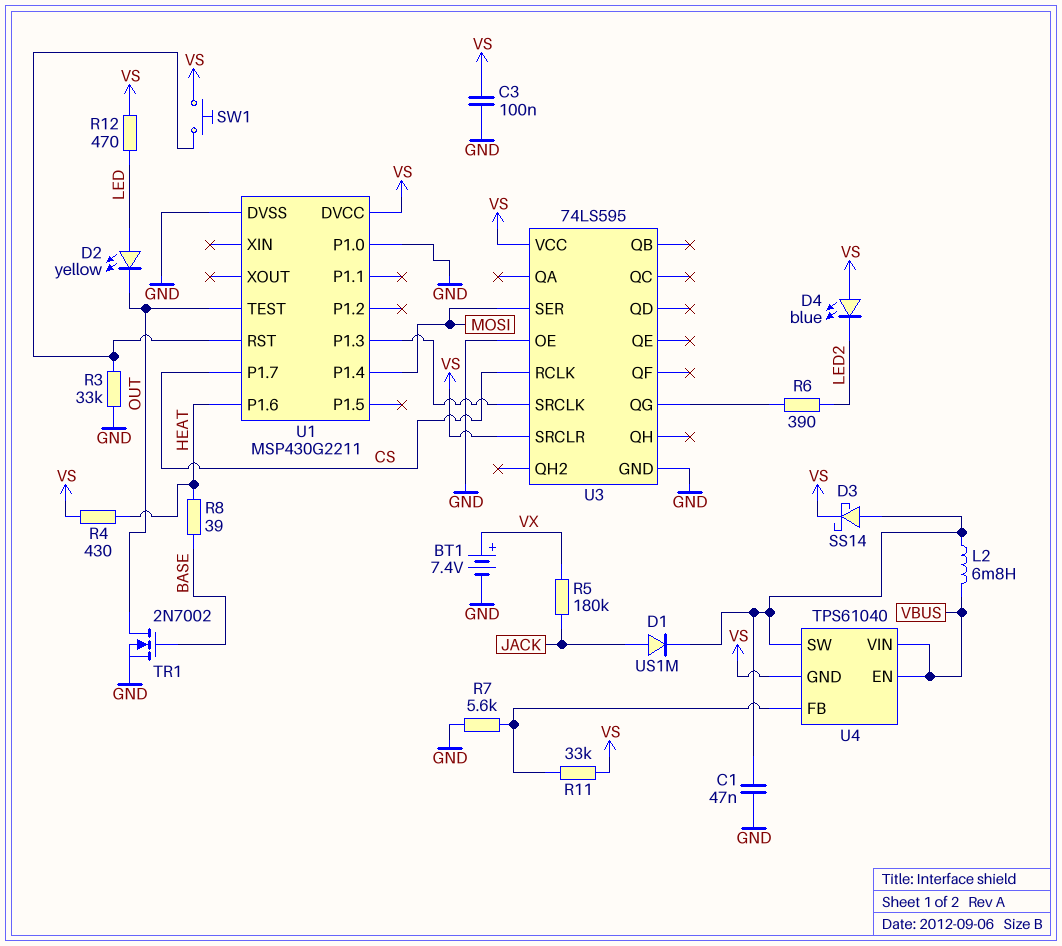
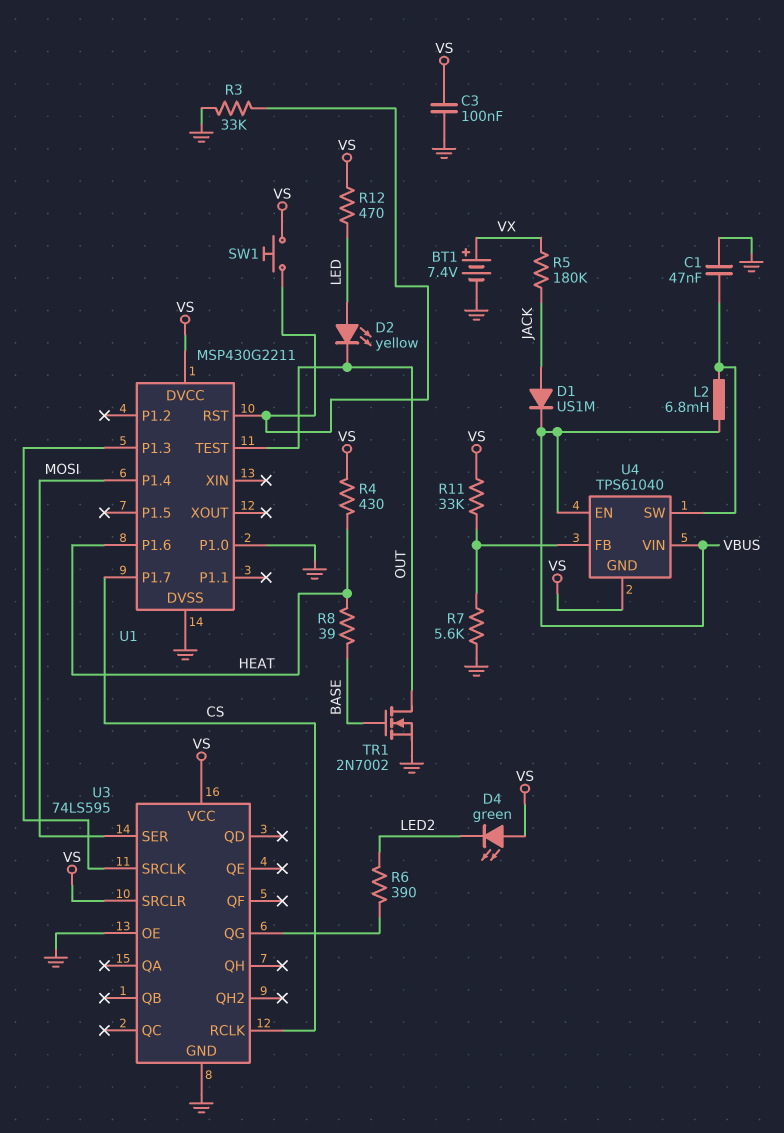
D1: diode US1M (A JACK, K U4/SW) -> diode US1M (A JACK, K VBUS)
D3: schottky SS14 (A U4/SW, K VS) -> none
D4: LED blue (A VS, K LED2) -> LED green (A VS, K LED2)

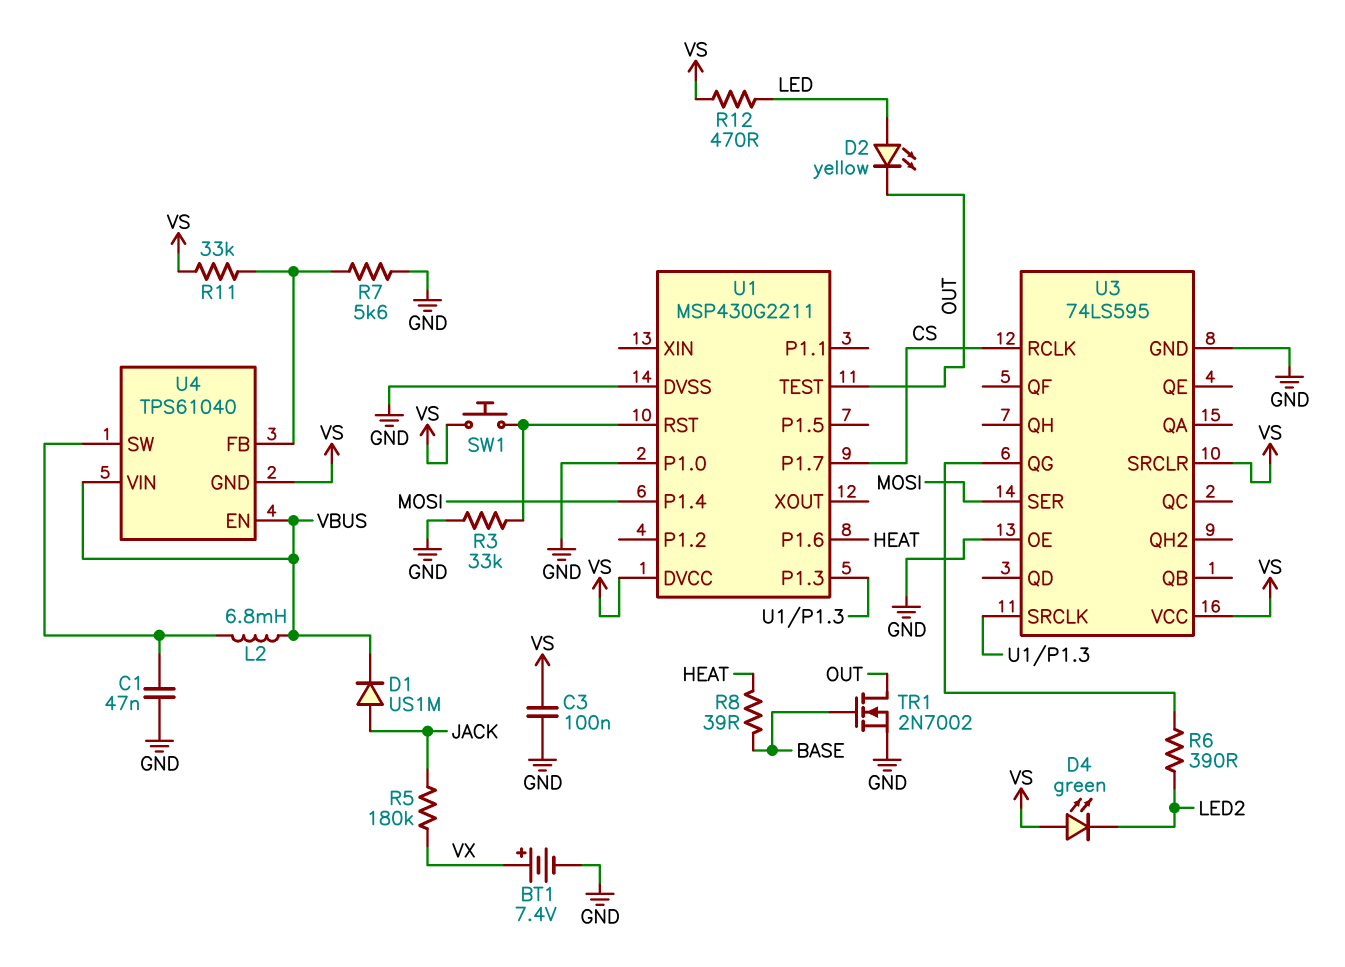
R4: 430 (HEAT, VS) -> none

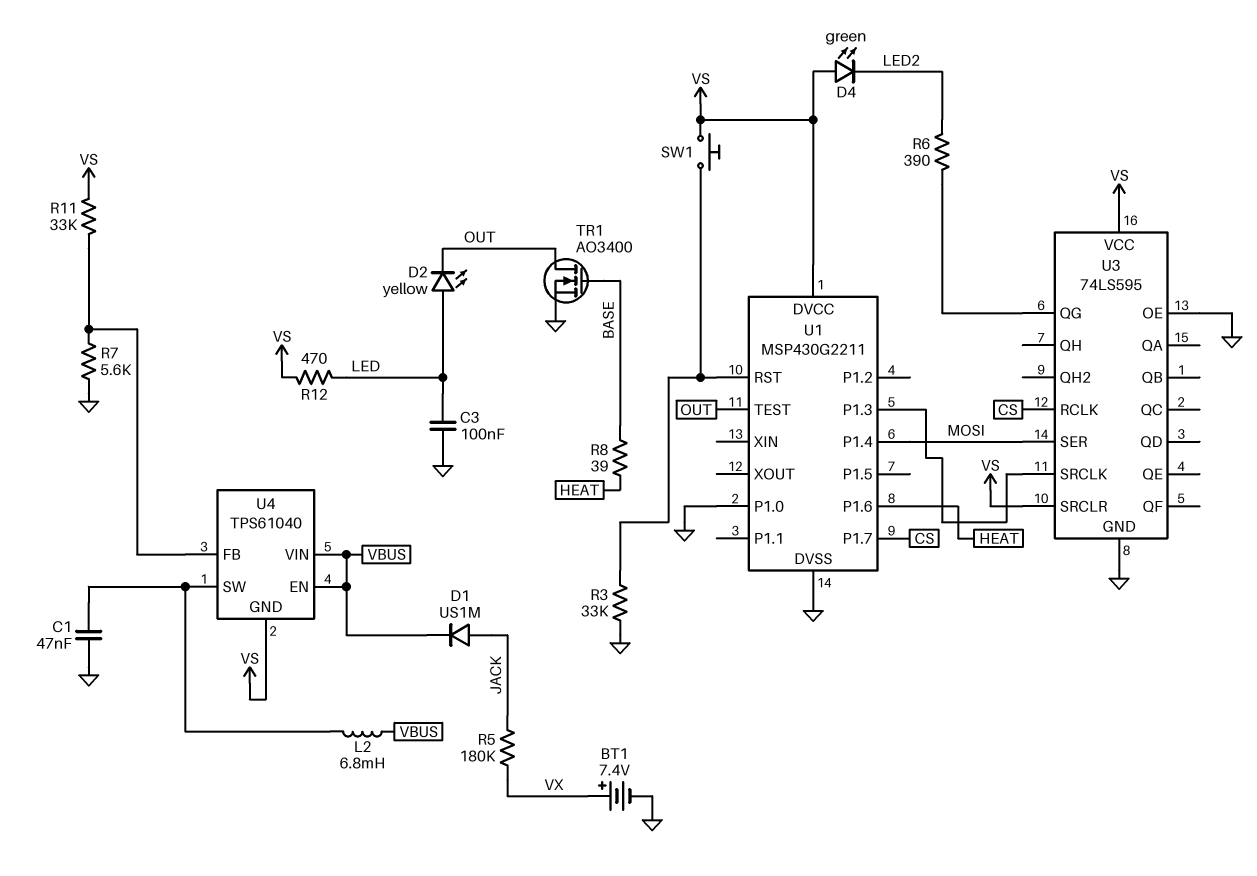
C3: 100nF (GND, VS) -> 100nF (GND, LED)
TR1: NMOS 2N7002 (G BASE, D OUT, S GND) -> NMOS AO3400 (G BASE, D OUT, S GND)

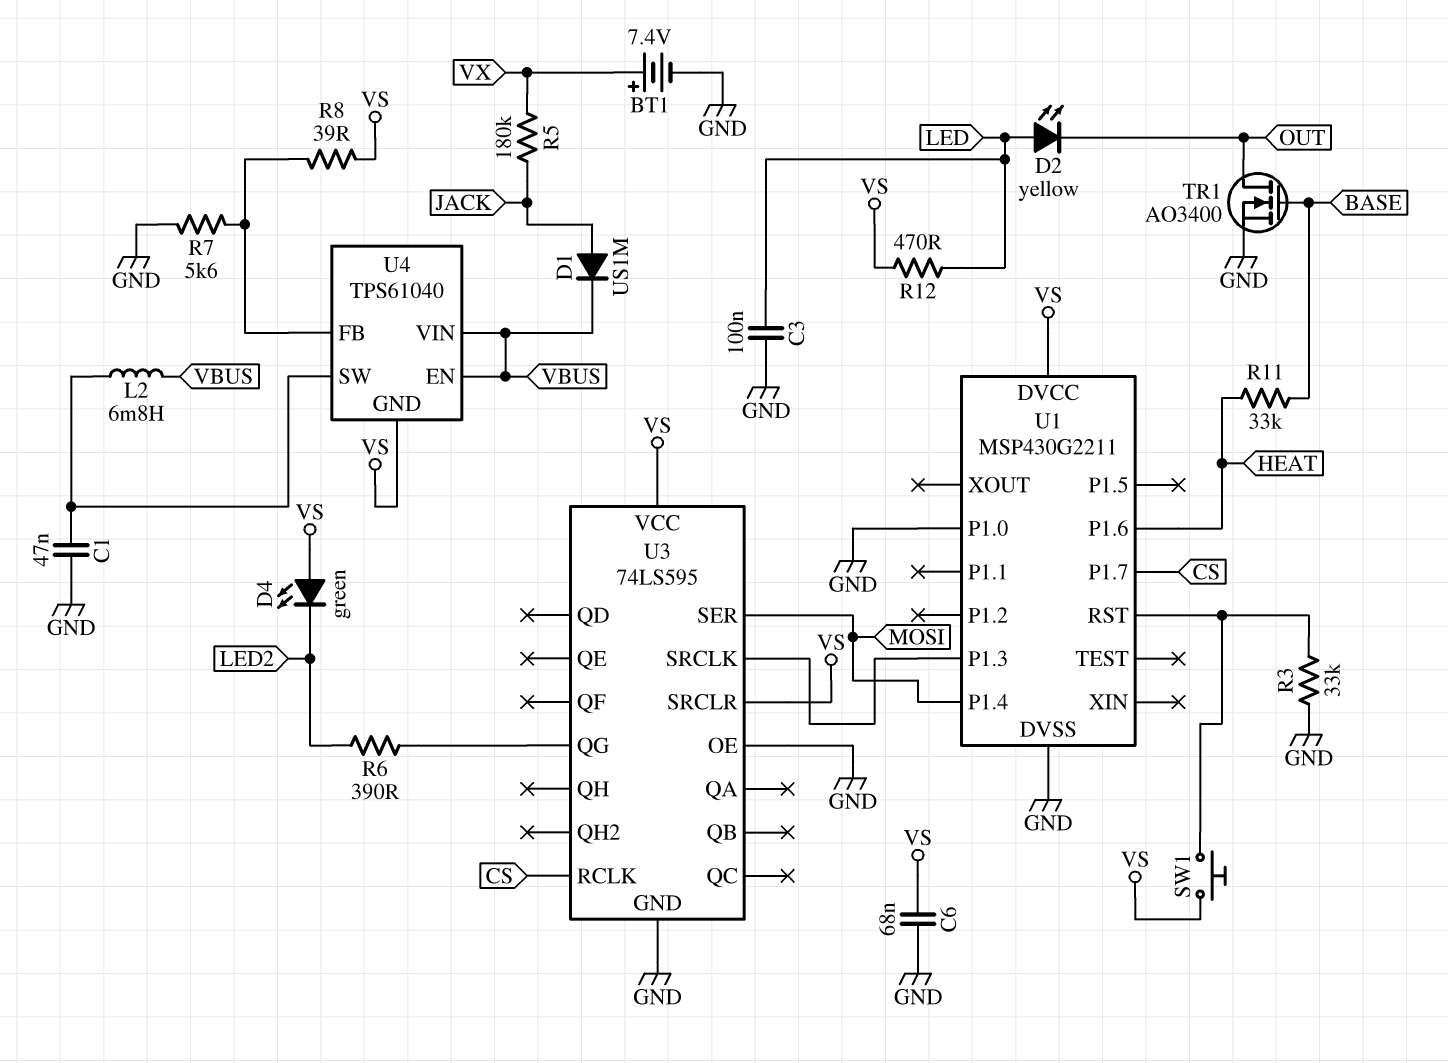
C6: none -> 68nF (GND, VS)
R8: 39 (BASE, HEAT) -> 39 (U4/FB, VS)
R11: 33k (U4/FB, VS) -> 33k (BASE, HEAT)
U1 pin TEST: OUT -> none

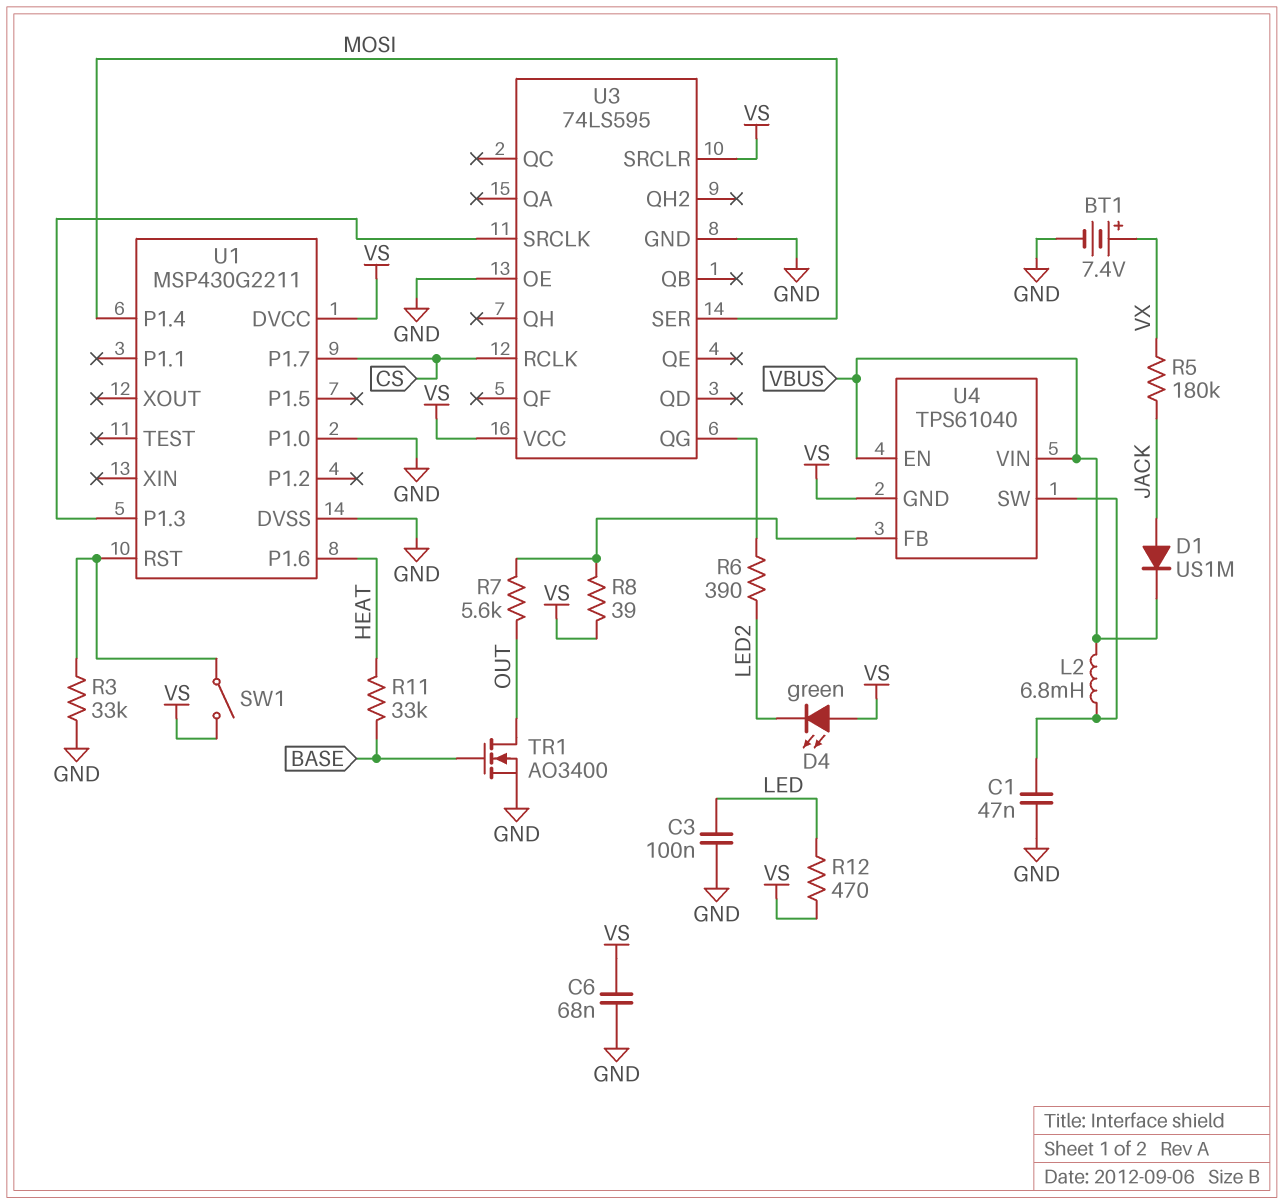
D2: LED yellow (A LED, K OUT) -> none
R7: 5.6k (GND, U4/FB) -> 5.6k (OUT, U4/FB)
SW1: button (U1/RST, VS) -> switch (U1/RST, VS)

